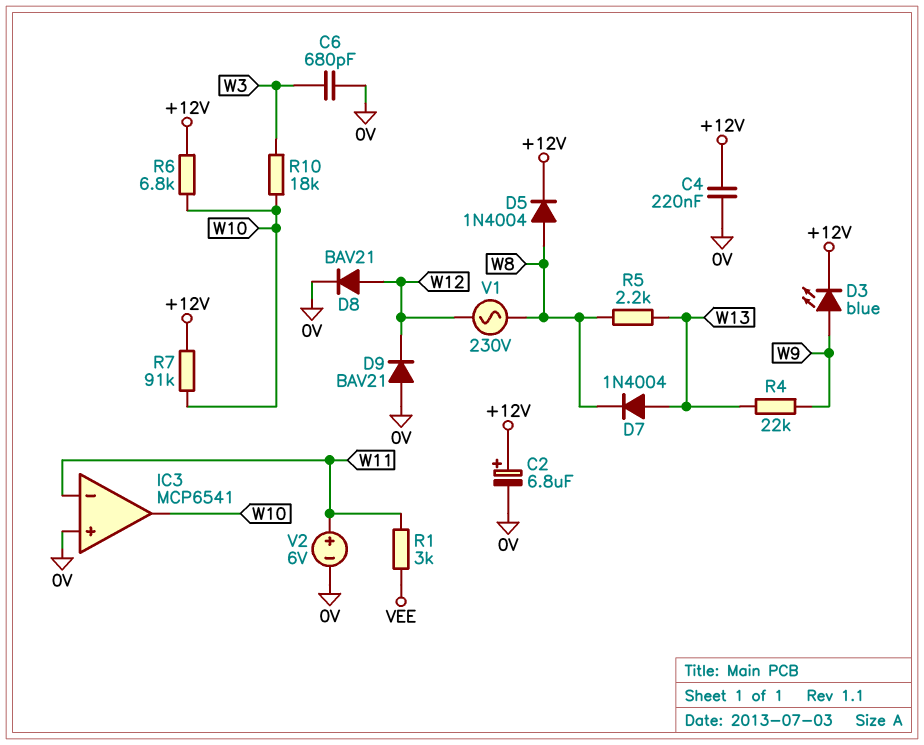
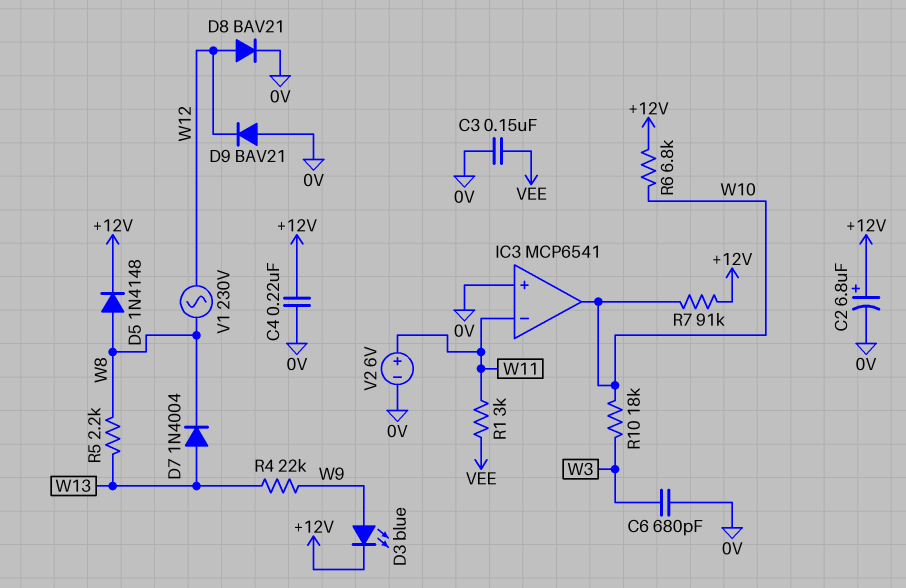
C3: none -> 150nF (0V, VEE)
D5: diode 1N4004 (A W8, K +12V) -> diode 1N4148 (A W8, K +12V)

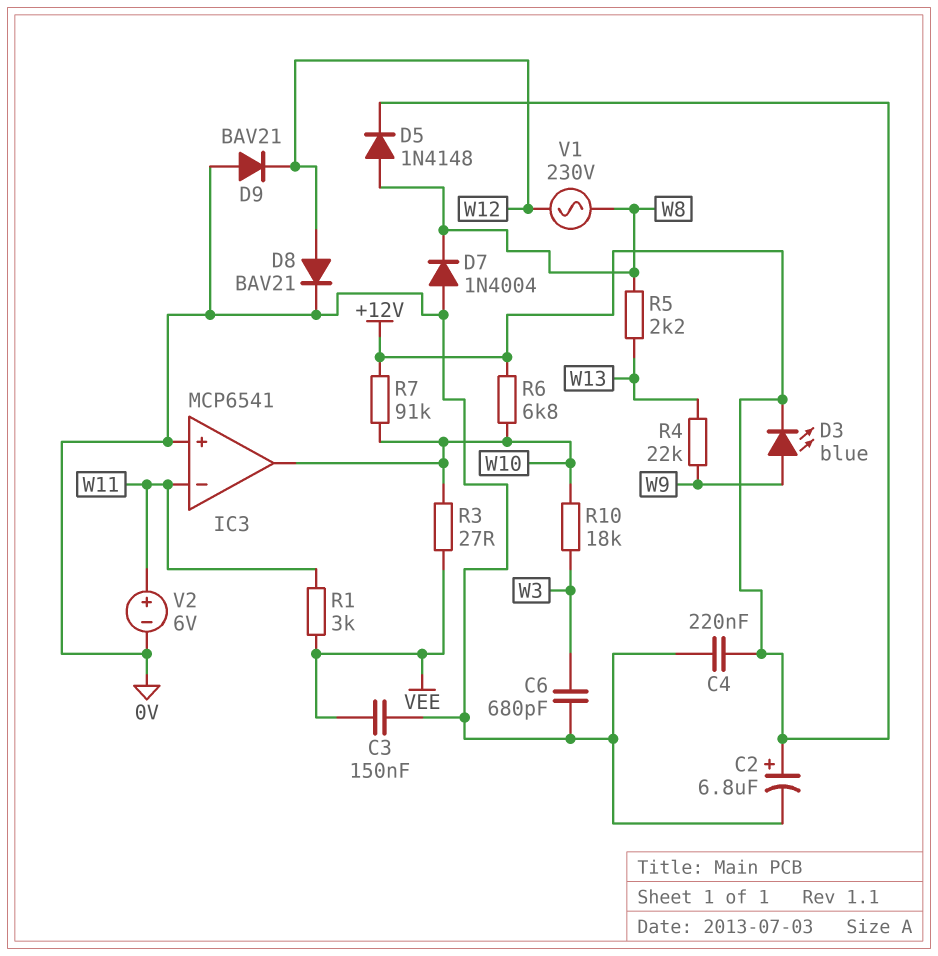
D7: diode 1N4004 (A W13, K W8) -> diode 1N4004 (A 0V, K W8)
R3: none -> 27 (VEE, W10)

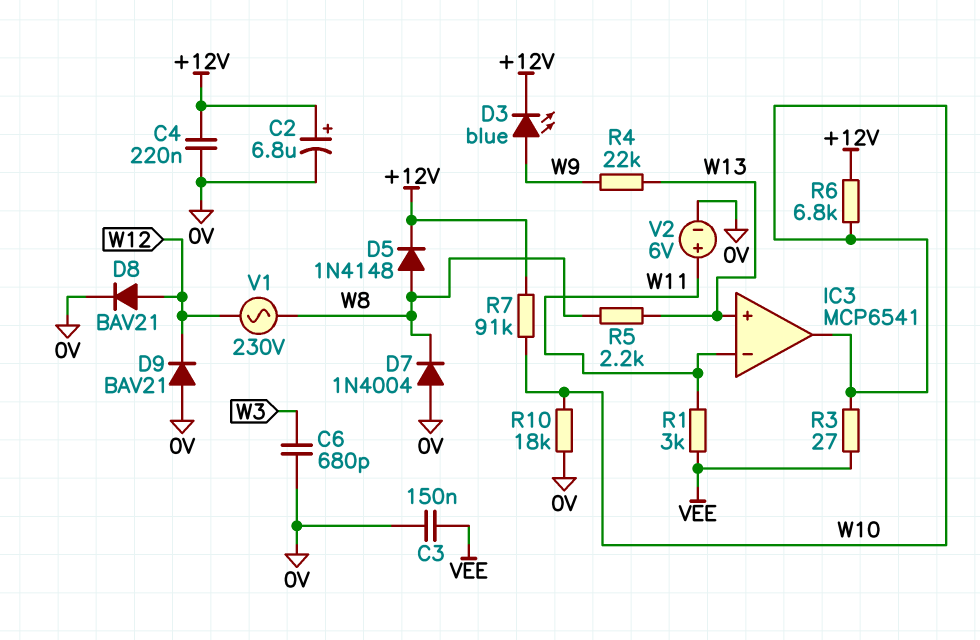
IC3 pin in+: 0V -> W13
R10: 18k (W3, W10) -> 18k (0V, W10)

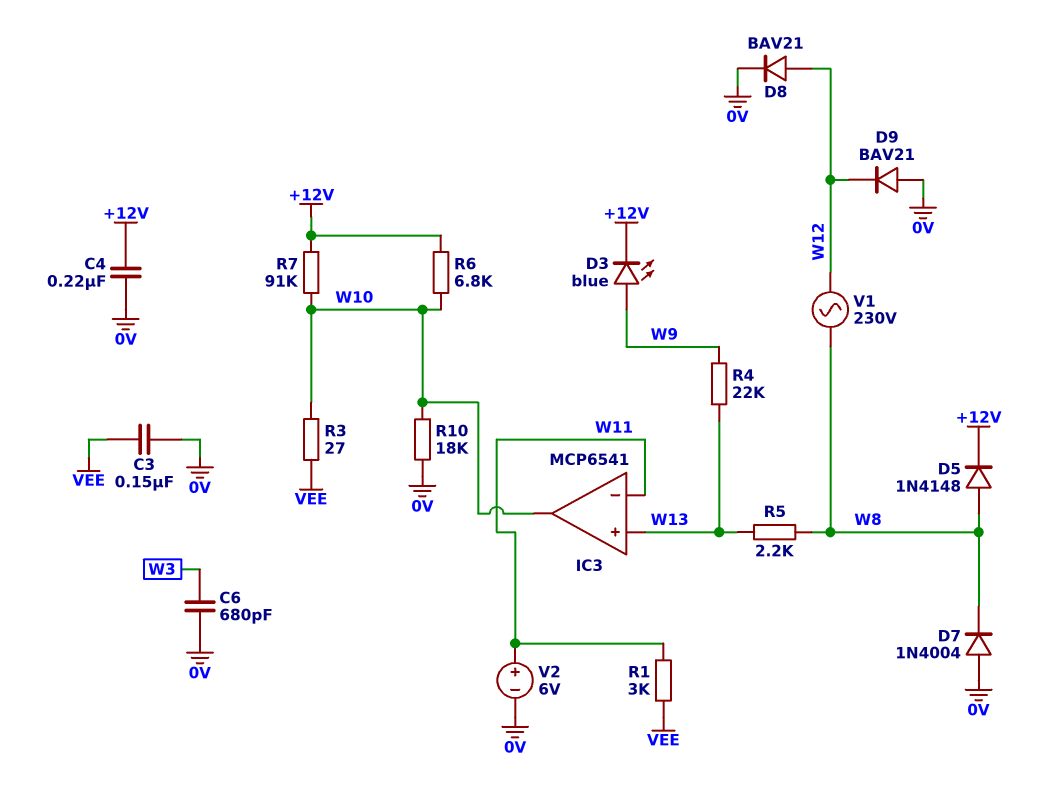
C2: 6.8uF (plus +12V, minus 0V) -> none

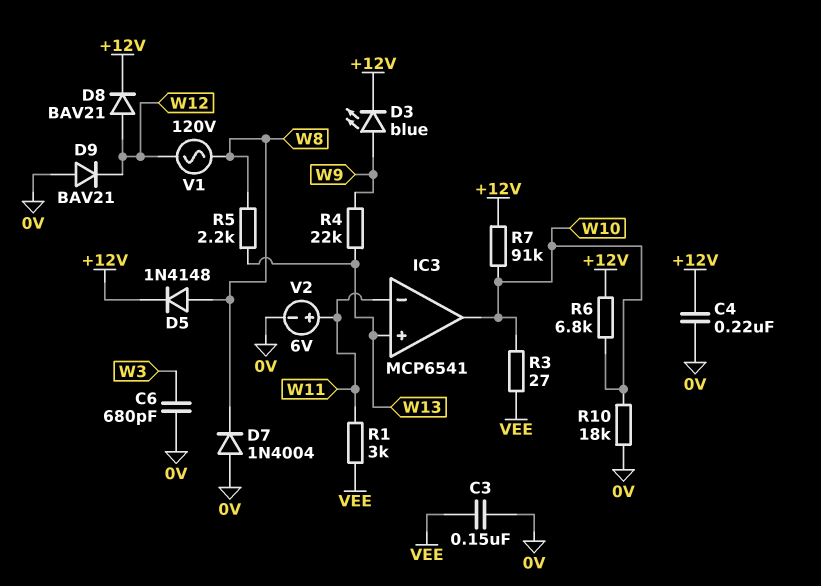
D8: diode BAV21 (A W12, K 0V) -> diode BAV21 (A W12, K +12V)
V1: AC 230V (W8, W12) -> AC 120V (W8, W12)

